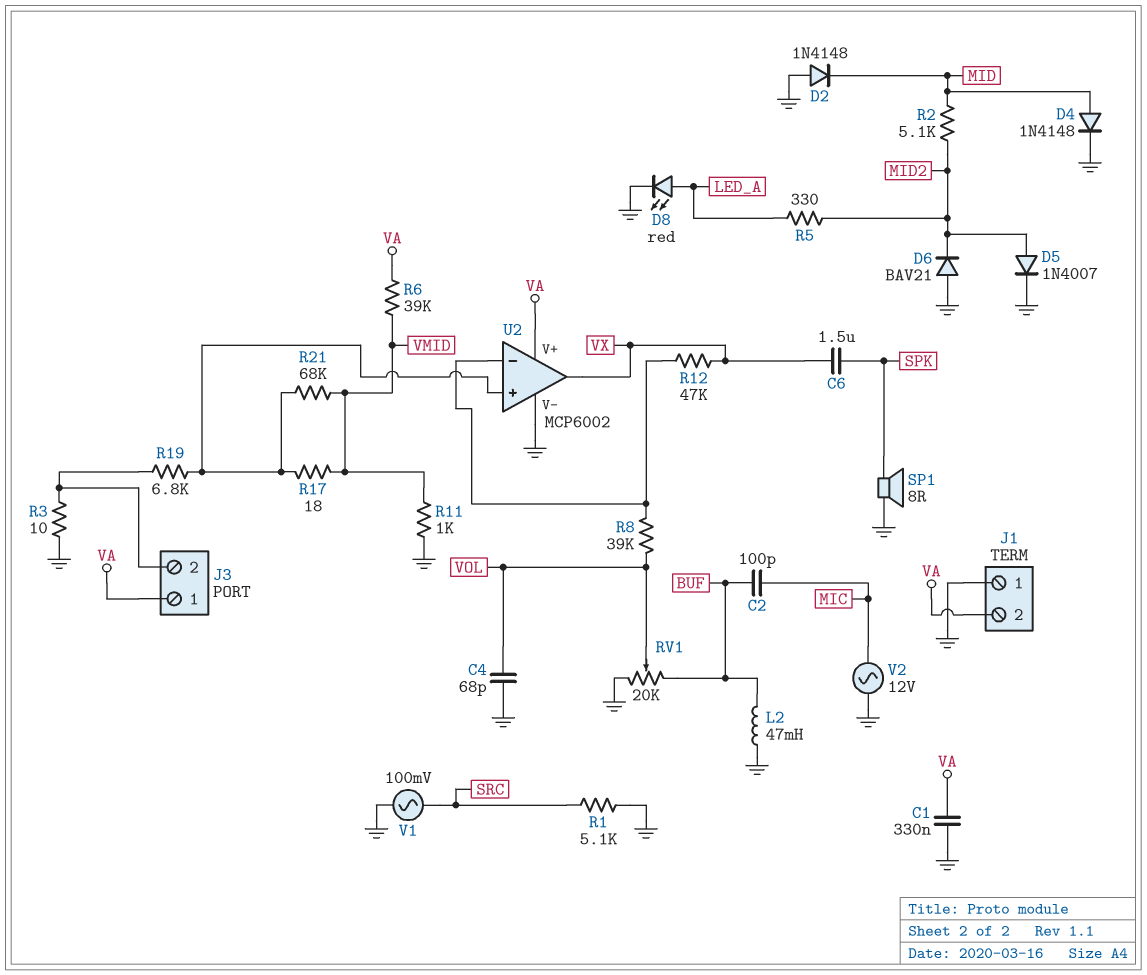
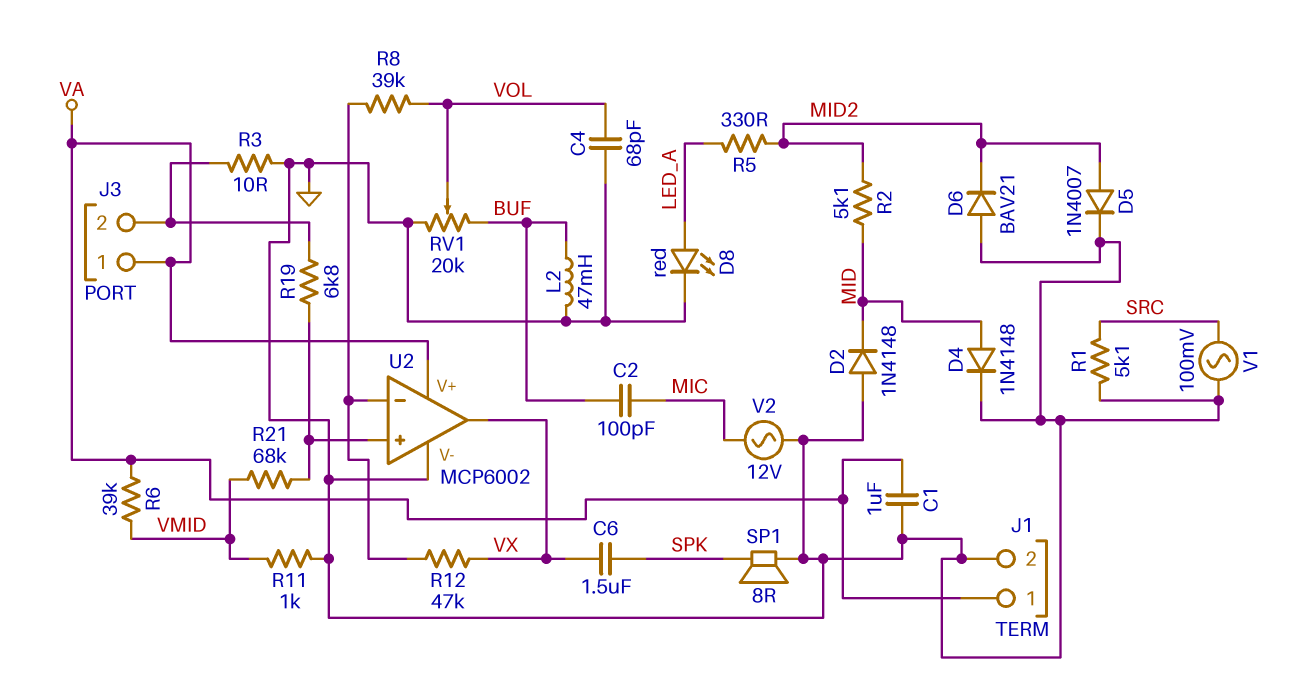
C1: 330nF (GND, VA) -> 1uF (GND, VA)
J1 pin 1: GND -> VA
J1 pin 2: VA -> GND
R17: 18 (U2/in+, VMID) -> none

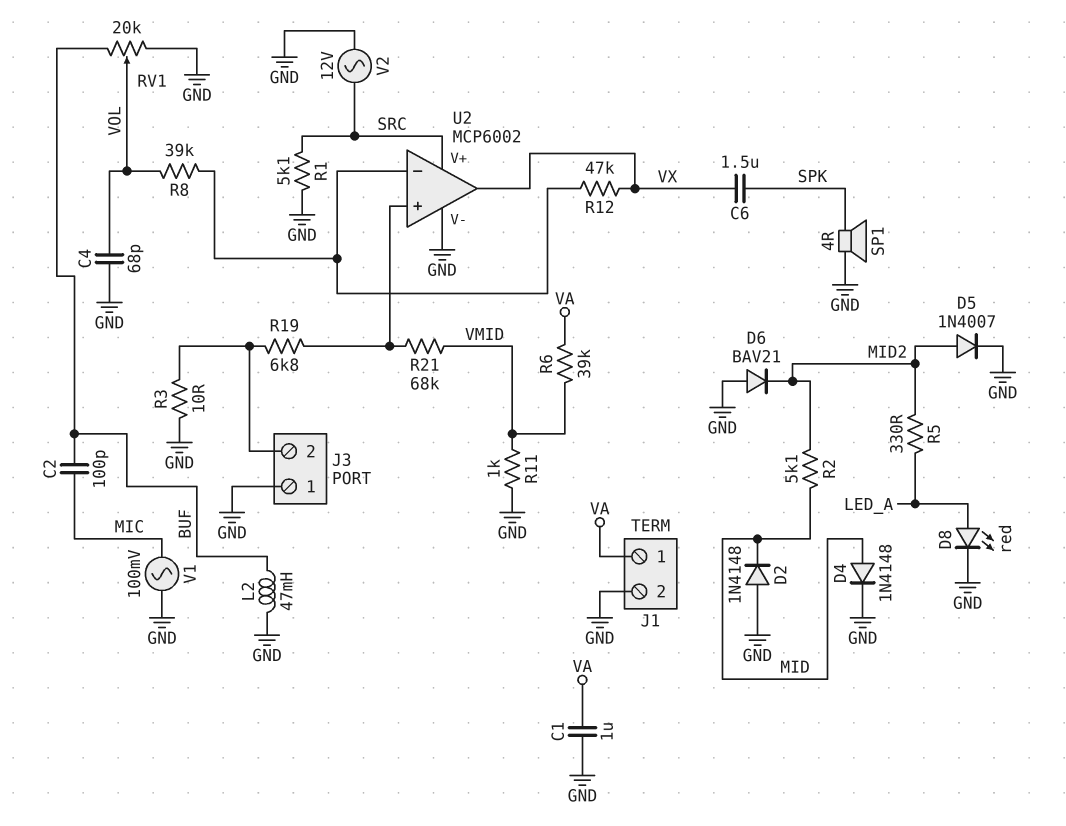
J3 pin 1: VA -> GND
SP1: speaker 8R (GND, SPK) -> speaker 4R (GND, SPK)
U2 pin V+: VA -> SRC
V1: AC 100mV (GND, SRC) -> AC 100mV (GND, MIC)
V2: AC 12V (GND, MIC) -> AC 12V (GND, SRC)

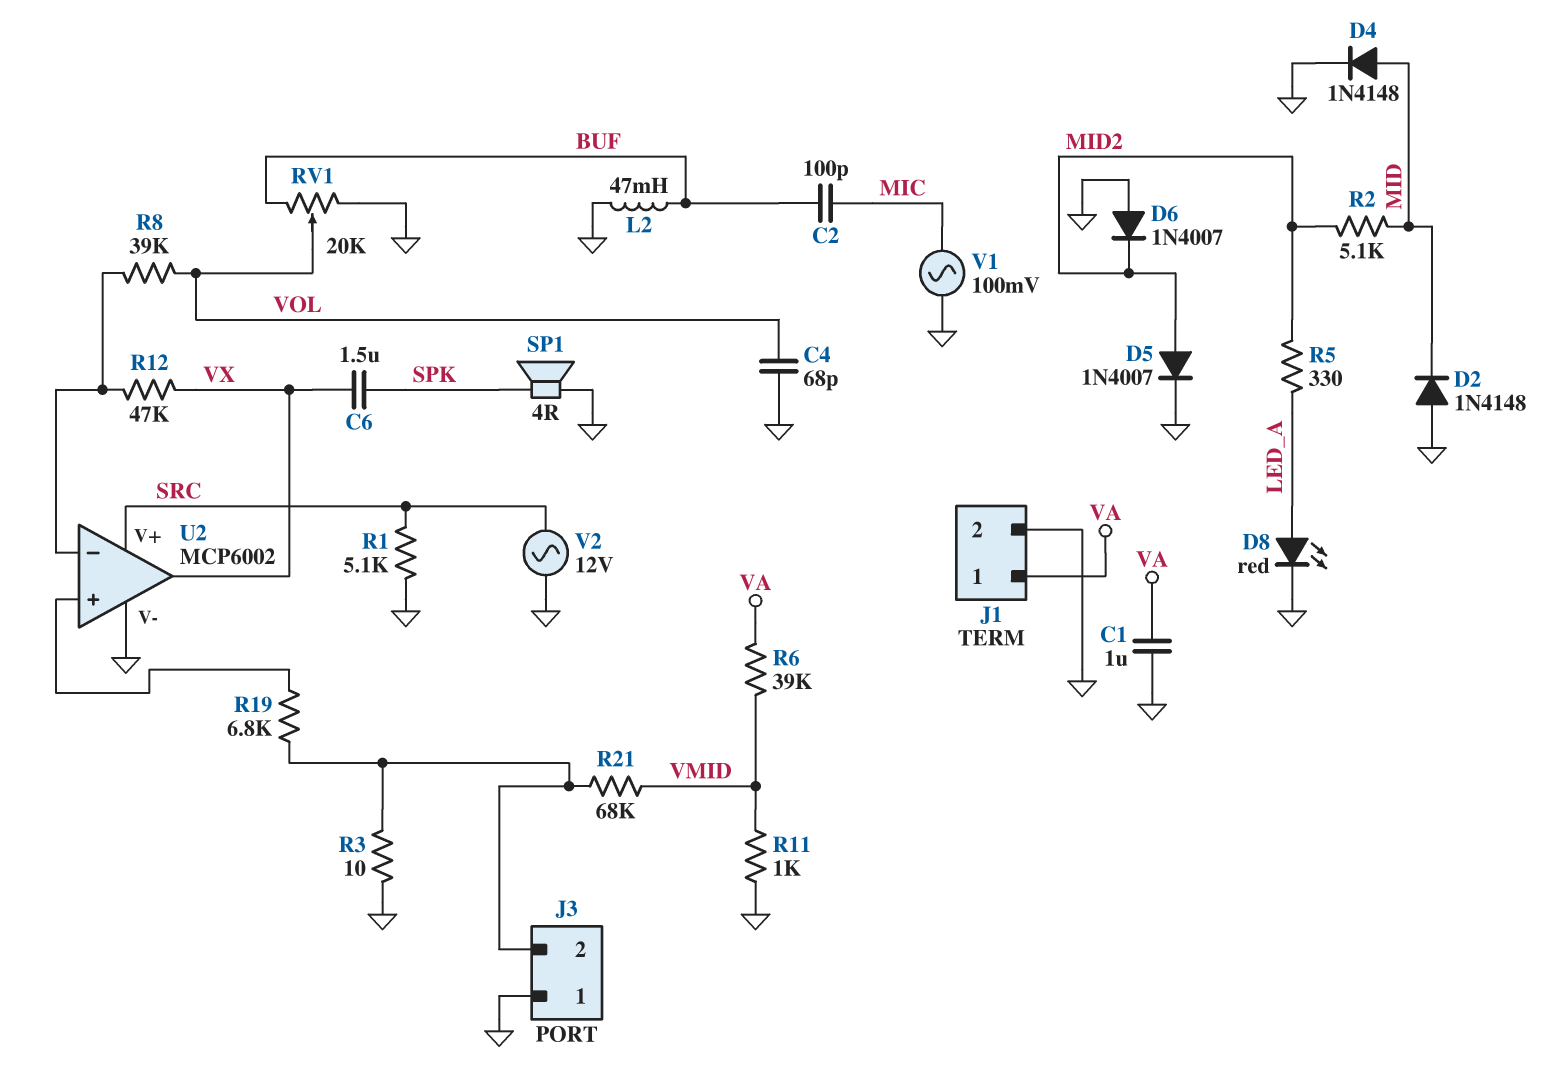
D6: diode BAV21 (A GND, K MID2) -> diode 1N4007 (A GND, K MID2)
R21: 68k (U2/in+, VMID) -> 68k (J3/2, VMID)

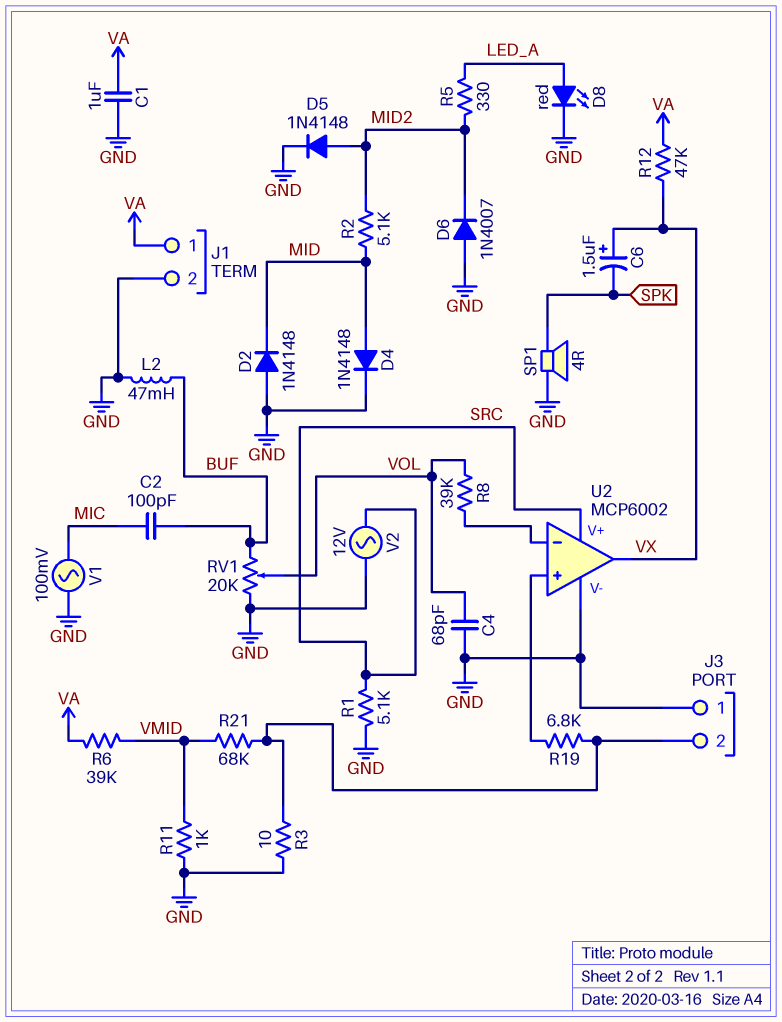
C6: 1.5uF (SPK, VX) -> 1.5uF (plus VX, minus SPK)
D5: diode 1N4007 (A MID2, K GND) -> diode 1N4148 (A MID2, K GND)
R12: 47k (U2/in-, VX) -> 47k (VA, VX)

